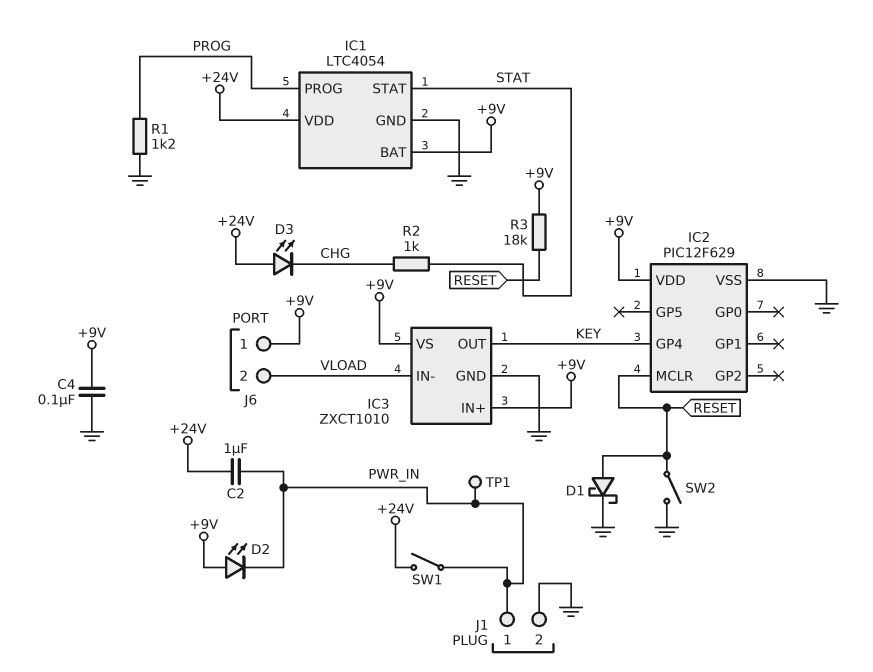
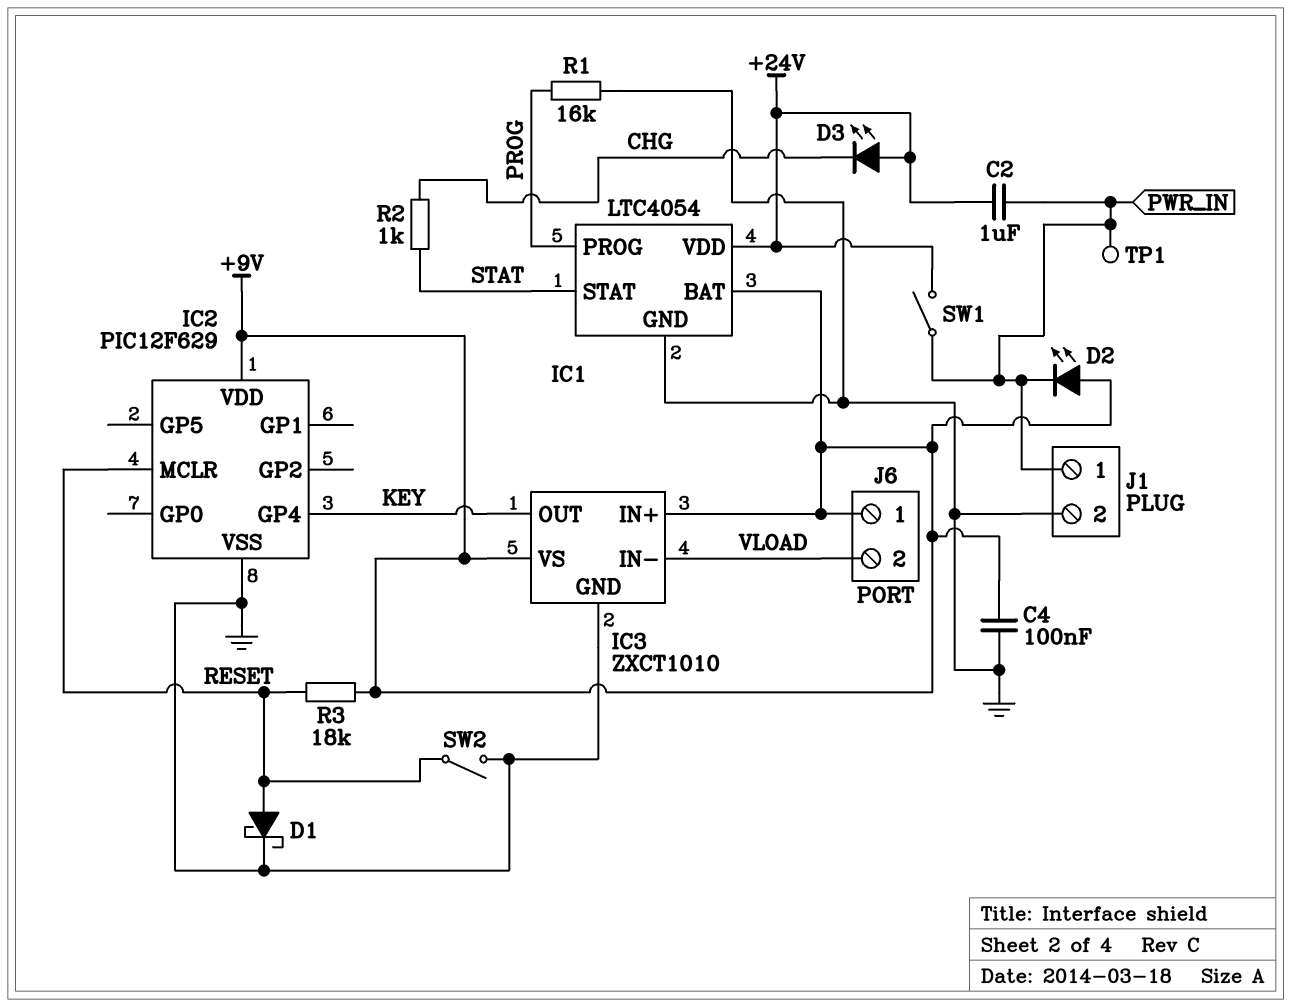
R1: 1.2k (GND, PROG) -> 16k (GND, PROG)

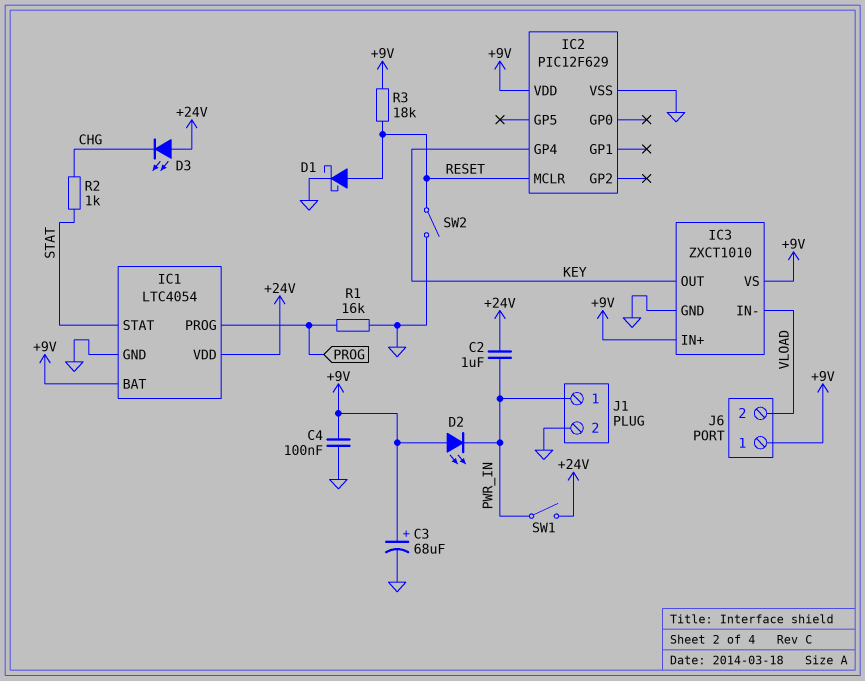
C3: none -> 68uF (plus +9V, minus GND)
TP1: test point (PWR_IN) -> none

